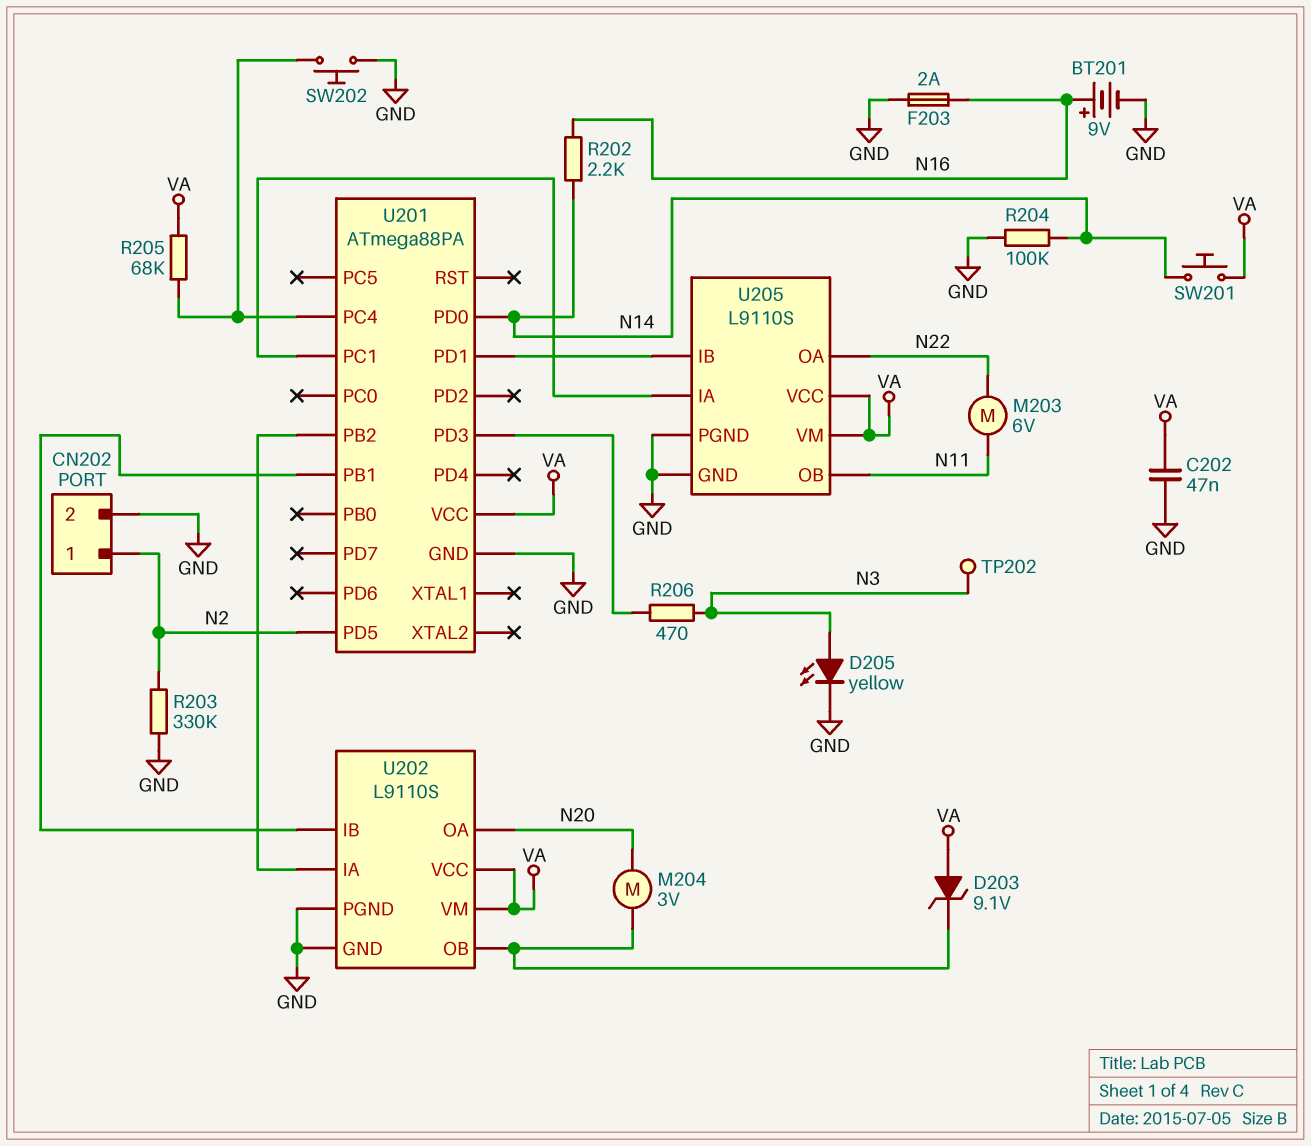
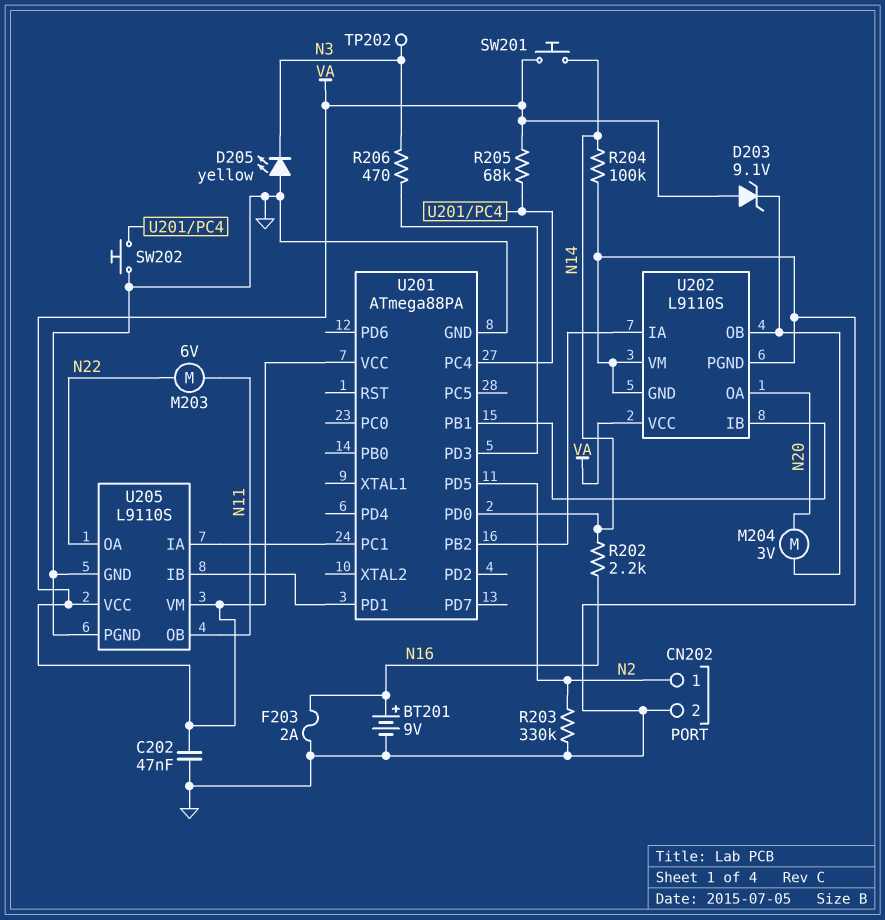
D205: LED yellow (A N3, K GND) -> LED yellow (A GND, K N3)
U202 pin VM: VA -> GND

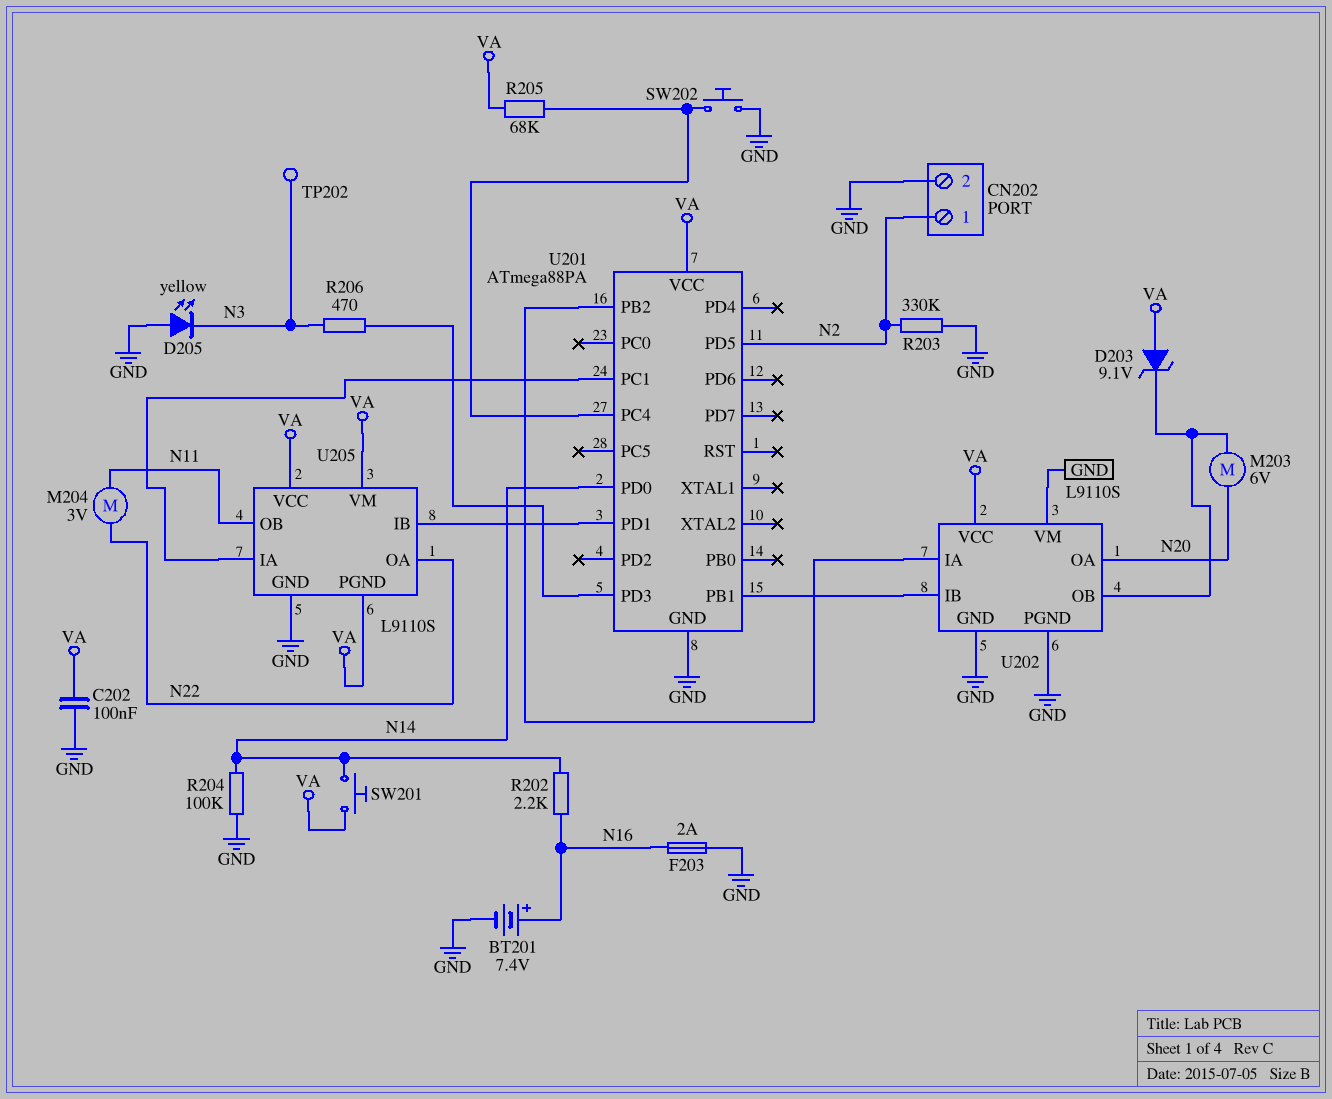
BT201: 9V (plus N16, minus GND) -> 7.4V (plus N16, minus GND)
C202: 47nF (GND, VA) -> 100nF (GND, VA)
M203: motor 6V (N11, N22) -> motor 6V (N20, U202/OB)
M204: motor 3V (N20, U202/OB) -> motor 3V (N11, N22)
U205 pin PGND: GND -> VA

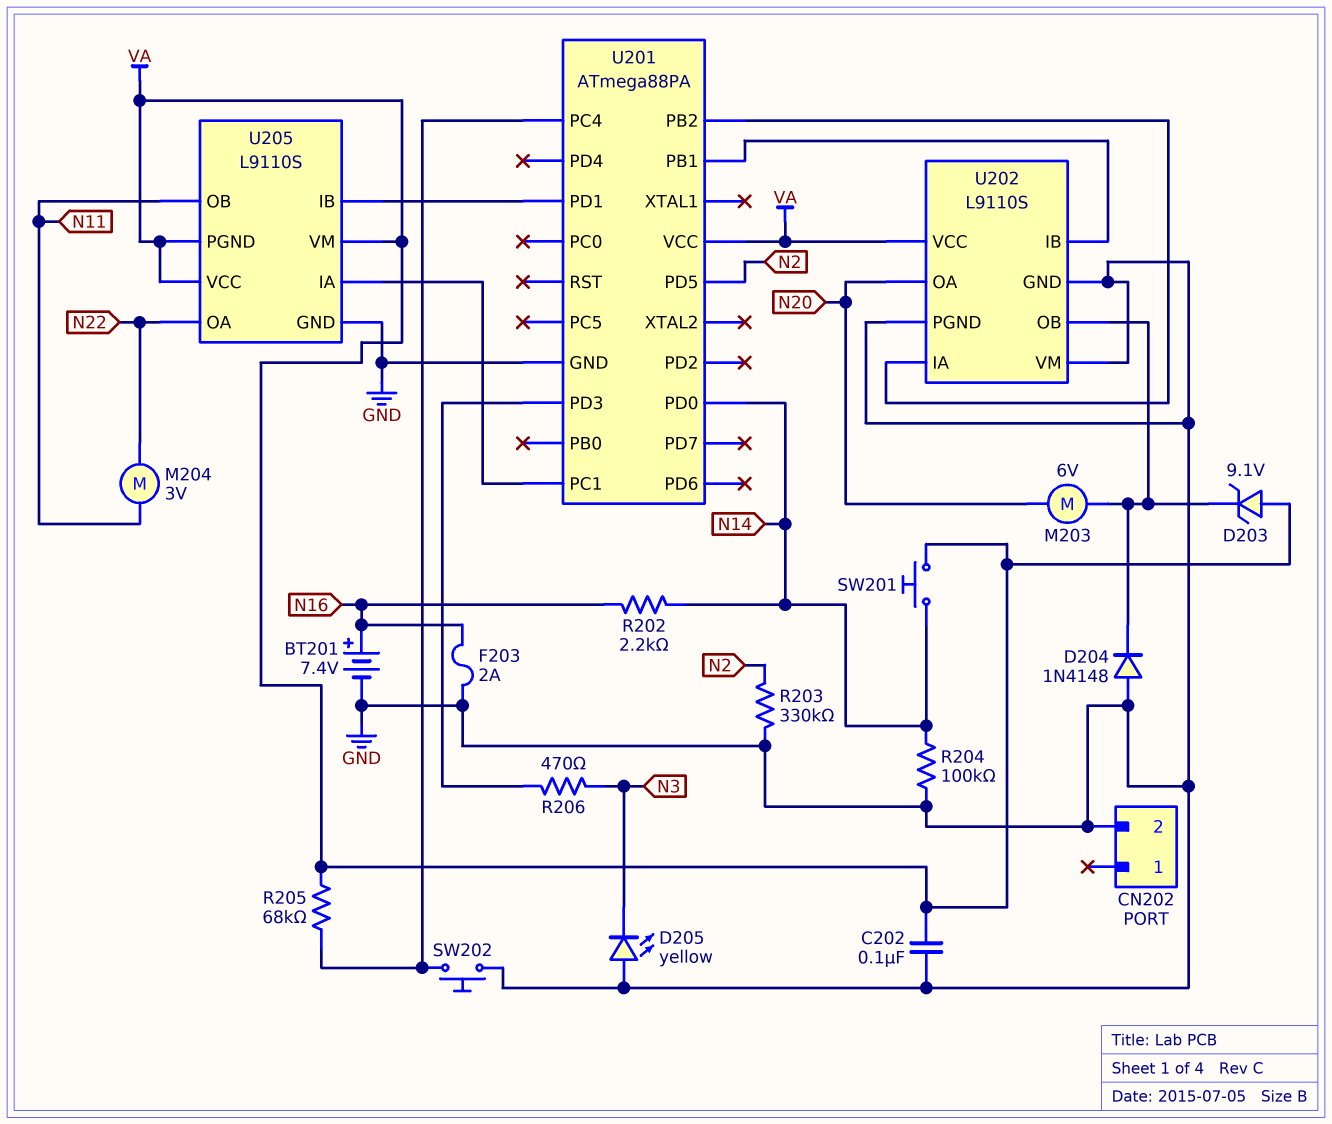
CN202 pin 1: N2 -> none
D204: none -> diode 1N4148 (A GND, K U202/OB)
TP202: test point (N3) -> none

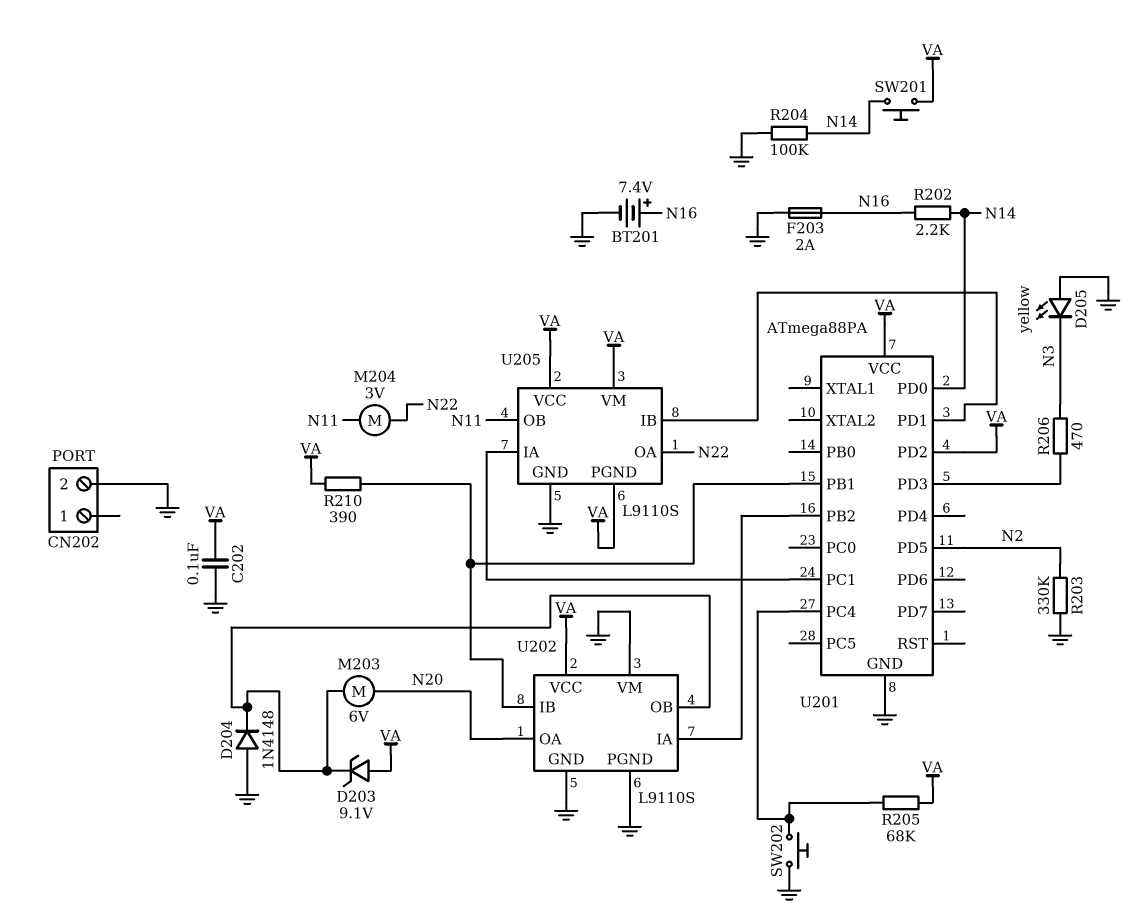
R210: none -> 390 (U201/PB1, VA)
U201 pin PD2: none -> VA

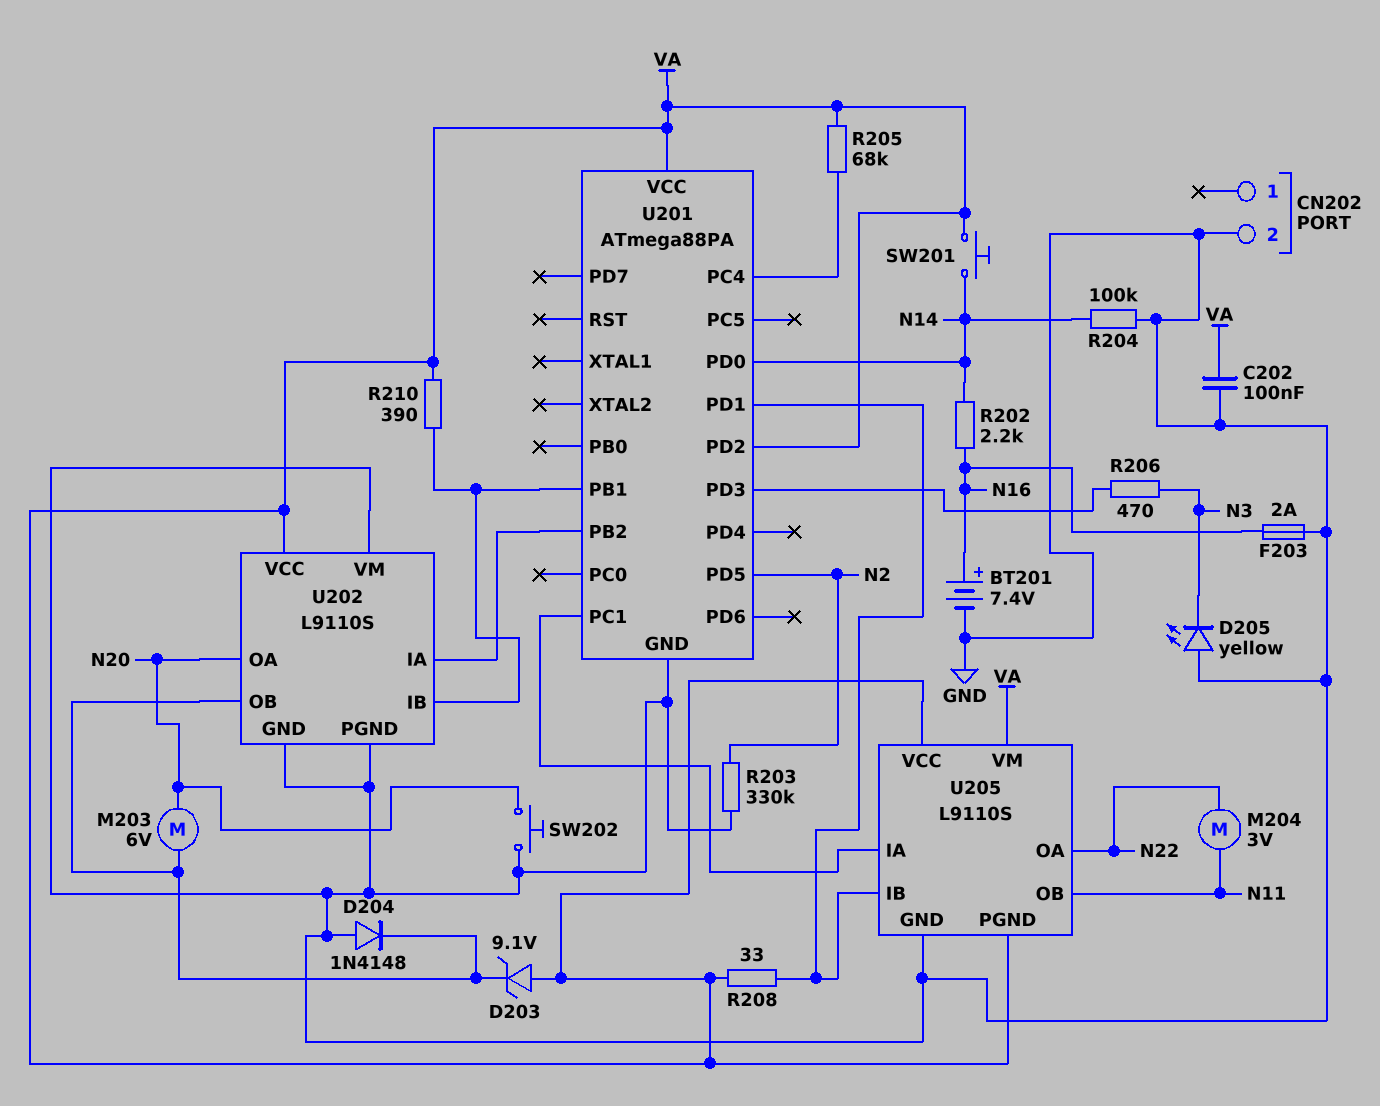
R208: none -> 33 (U201/PD1, VA)
SW202: button (GND, U201/PC4) -> button (GND, N20)

